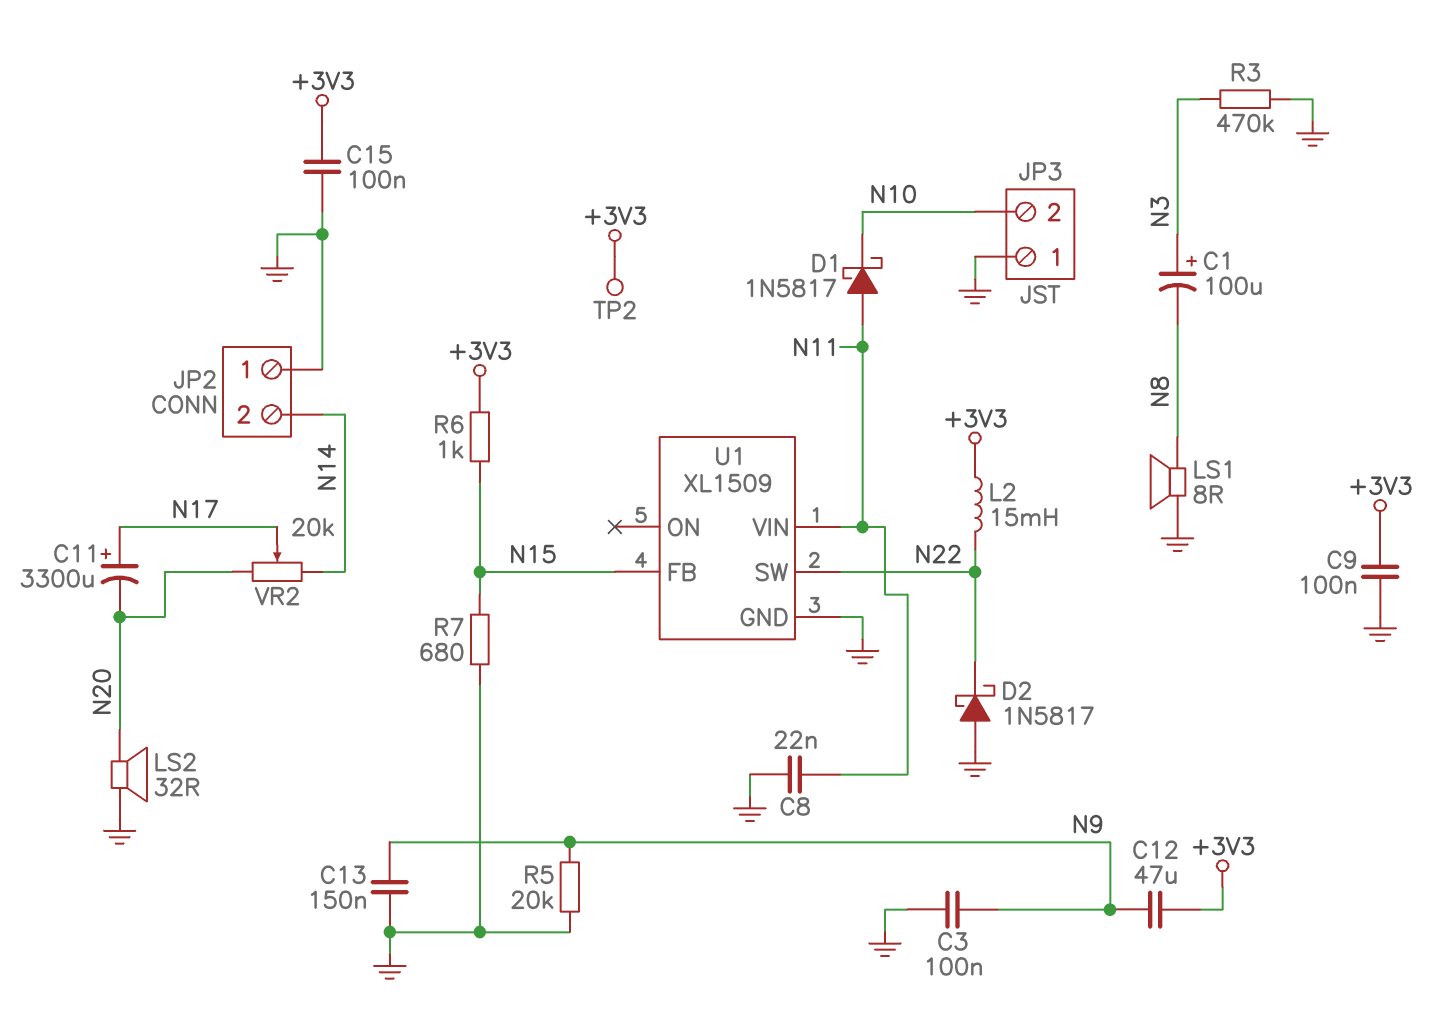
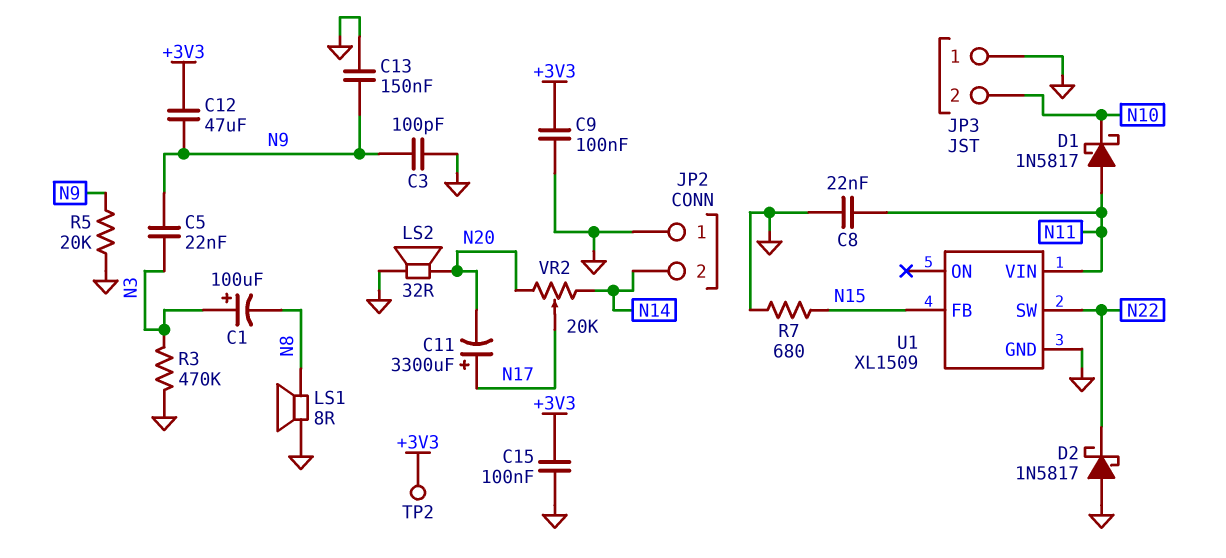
C3: 100nF (GND, N9) -> 100pF (GND, N9)
C5: none -> 22nF (N3, N9)
L2: 15mH (+3V3, N22) -> none
R6: 1k (+3V3, N15) -> none

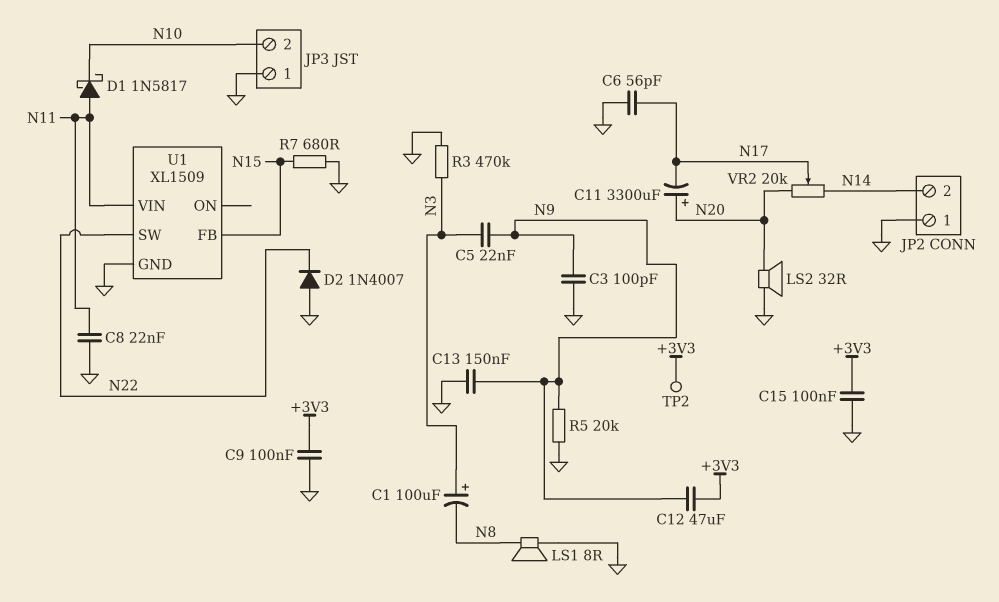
C6: none -> 56pF (GND, N17)
C11: 3300uF (plus N17, minus N20) -> 3300uF (plus N20, minus N17)
D2: schottky 1N5817 (A GND, K N22) -> diode 1N4007 (A GND, K N22)

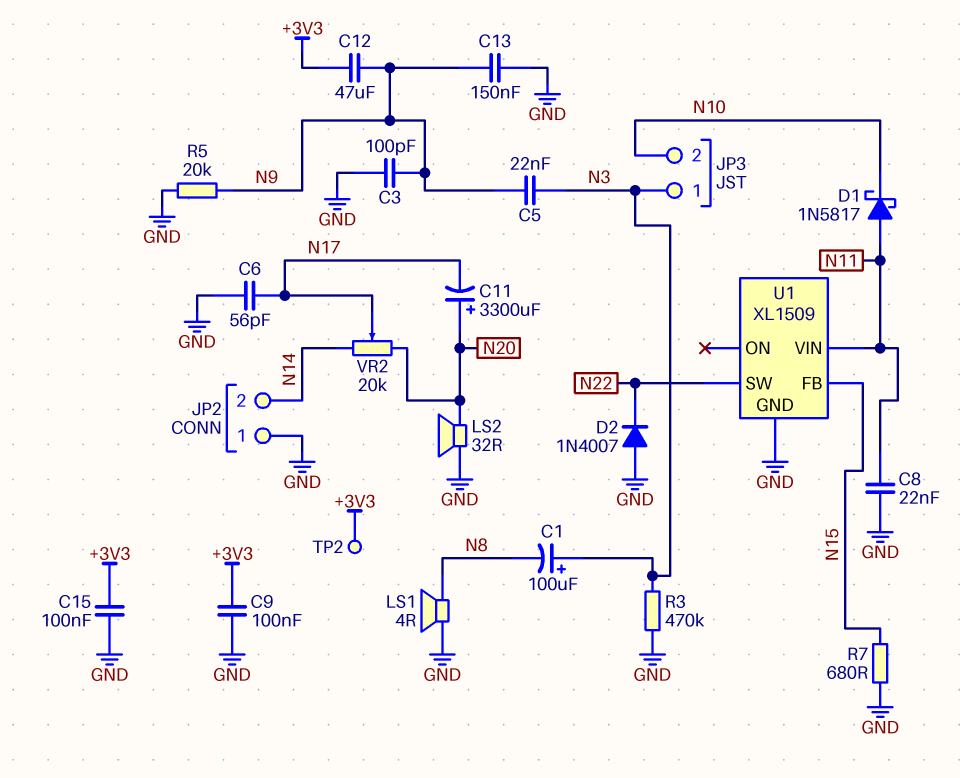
JP3 pin 1: GND -> N3
LS1: speaker 8R (GND, N8) -> speaker 4R (GND, N8)

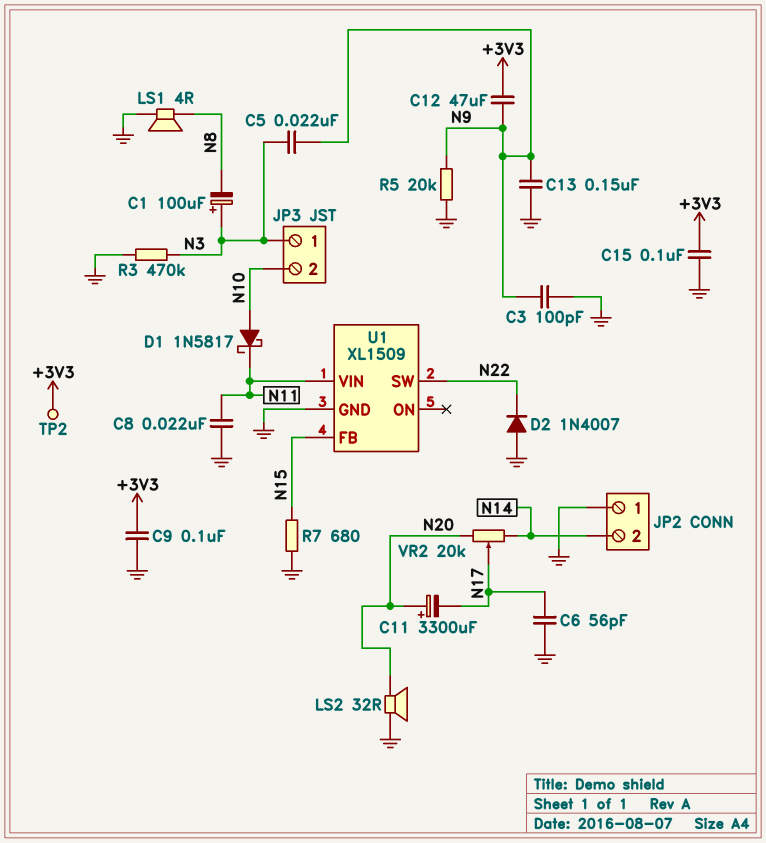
D1: schottky 1N5817 (A N11, K N10) -> schottky 1N5817 (A N10, K N11)

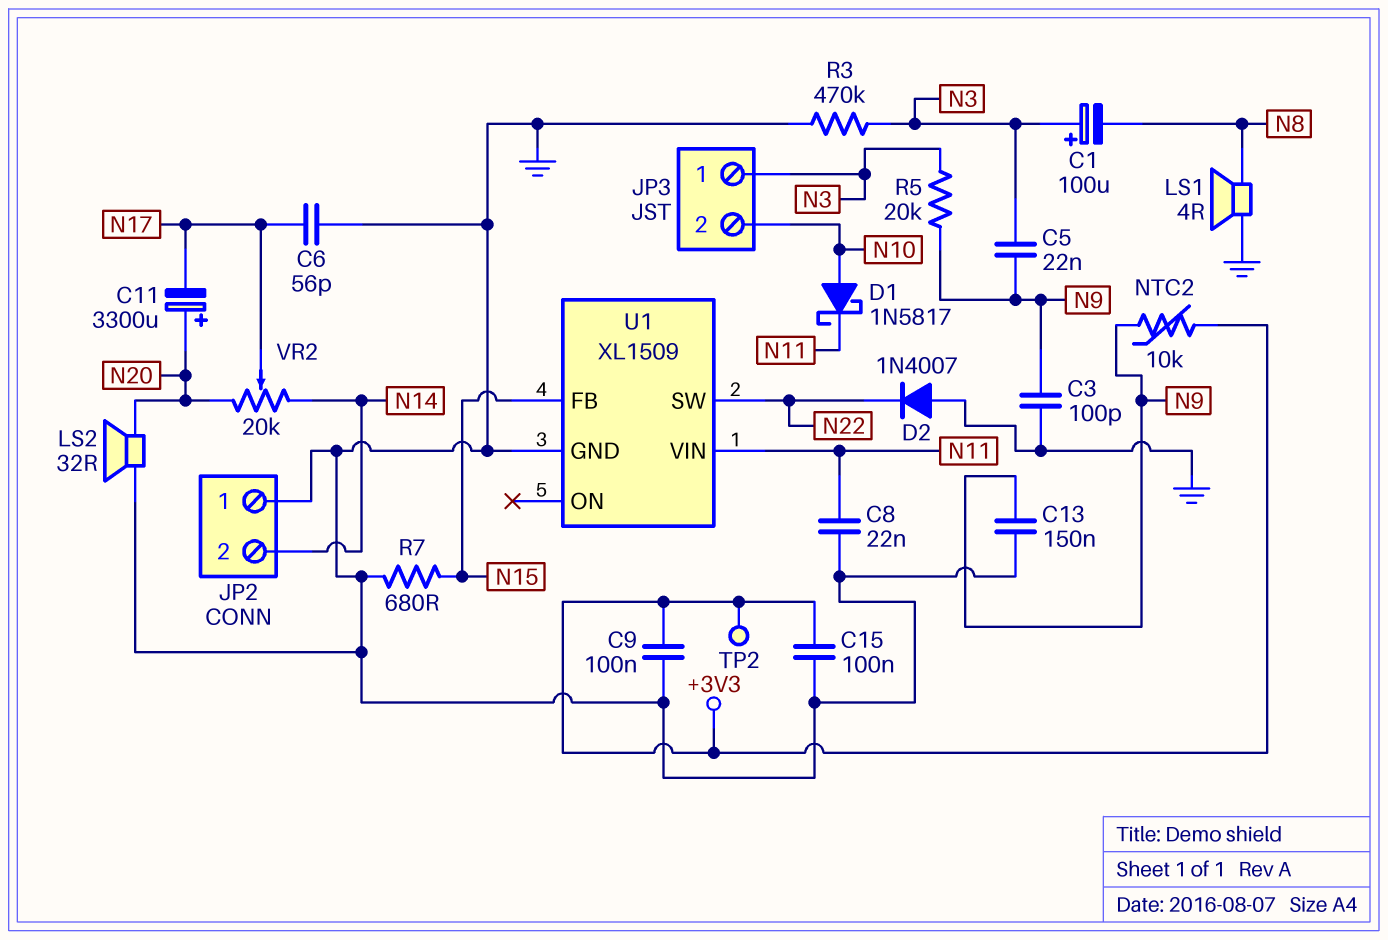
C12: 47uF (+3V3, N9) -> none
NTC2: none -> 10k (+3V3, N9)
R5: 20k (GND, N9) -> 20k (N3, N9)

